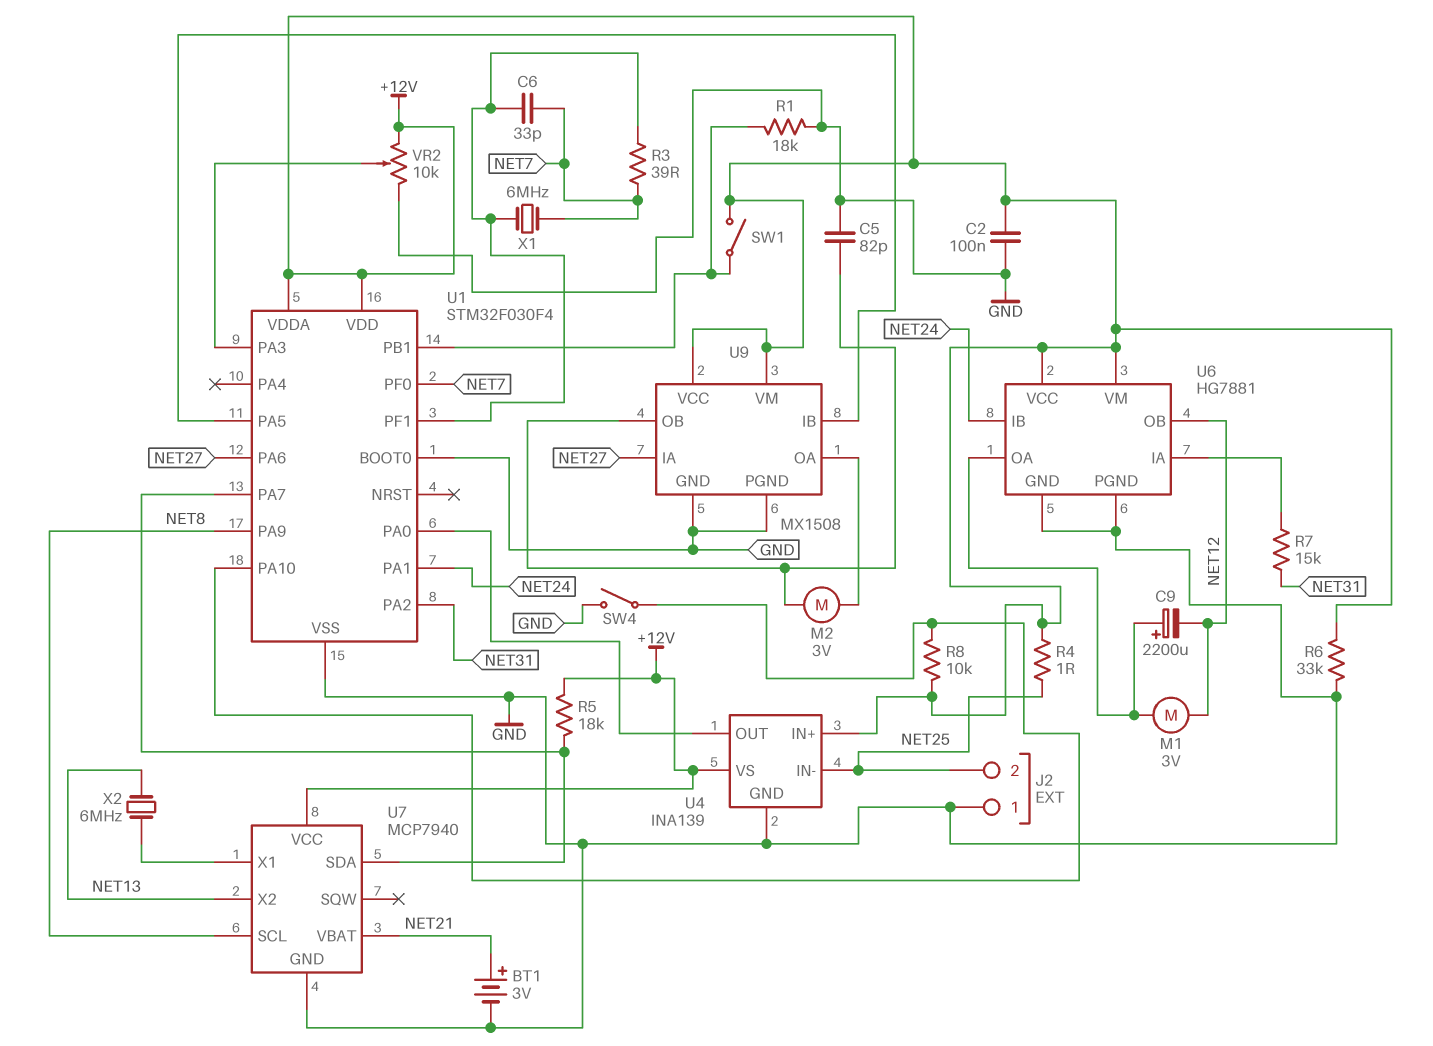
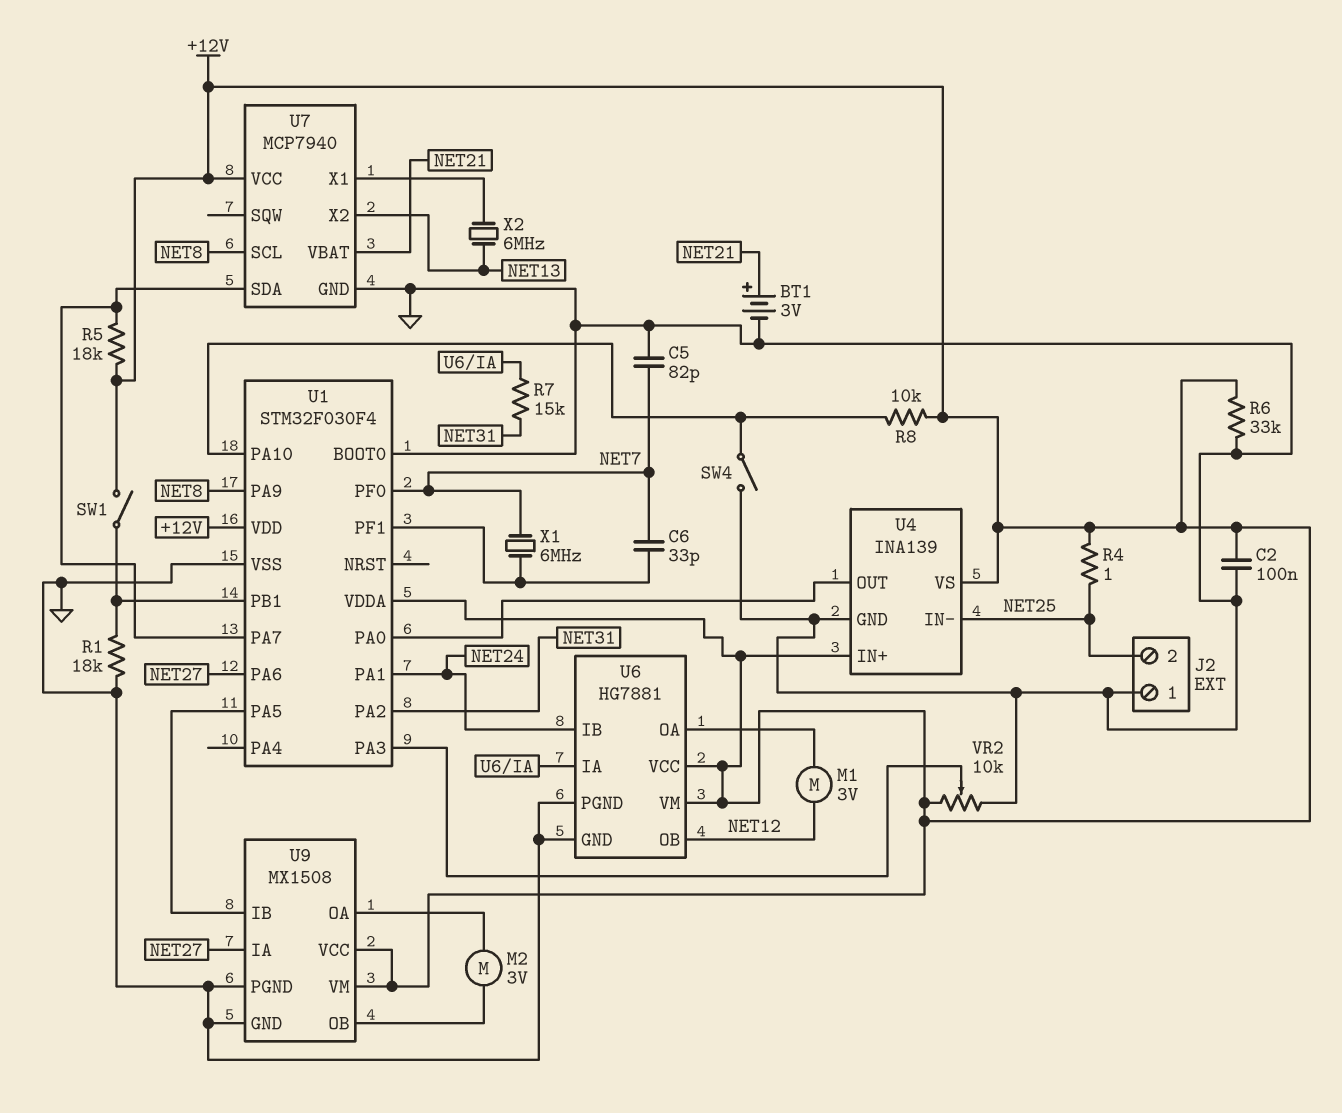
C5: 82pF (GND, U9/OB) -> 82pF (GND, NET7)
C9: 2200uF (plus U6/OA, minus NET12) -> none
R3: 39 (NET7, U1/PF1) -> none

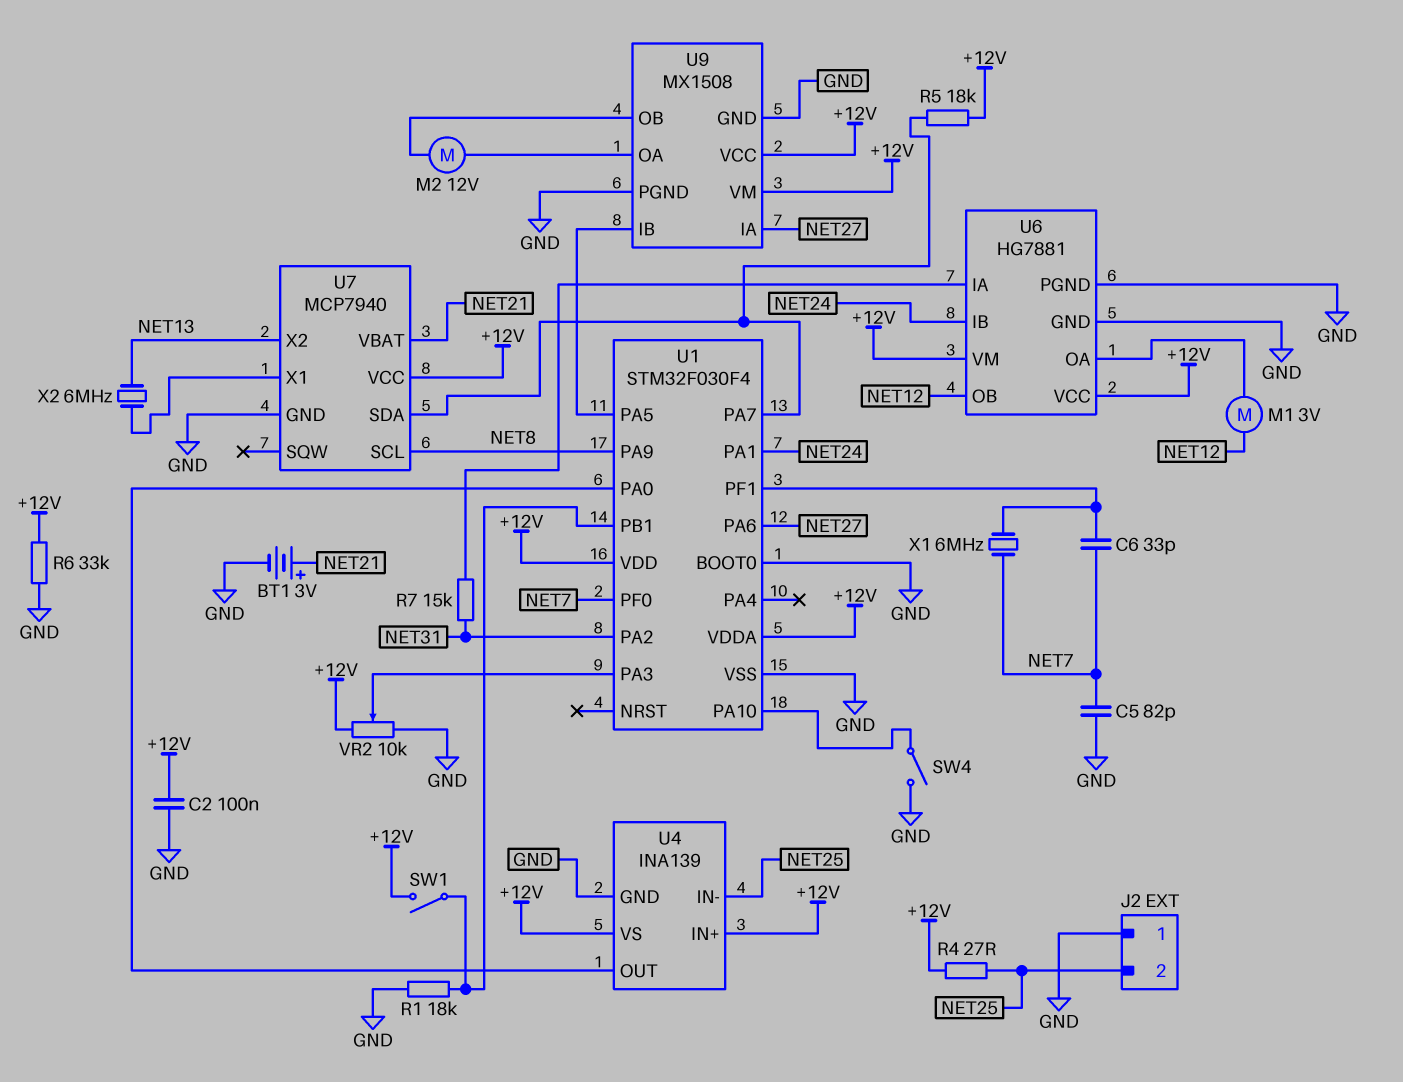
M2: motor 3V (U9/OA, U9/OB) -> motor 12V (U9/OA, U9/OB)
R4: 1 (+12V, NET25) -> 27 (+12V, NET25)
R8: 10k (+12V, U1/PA10) -> none

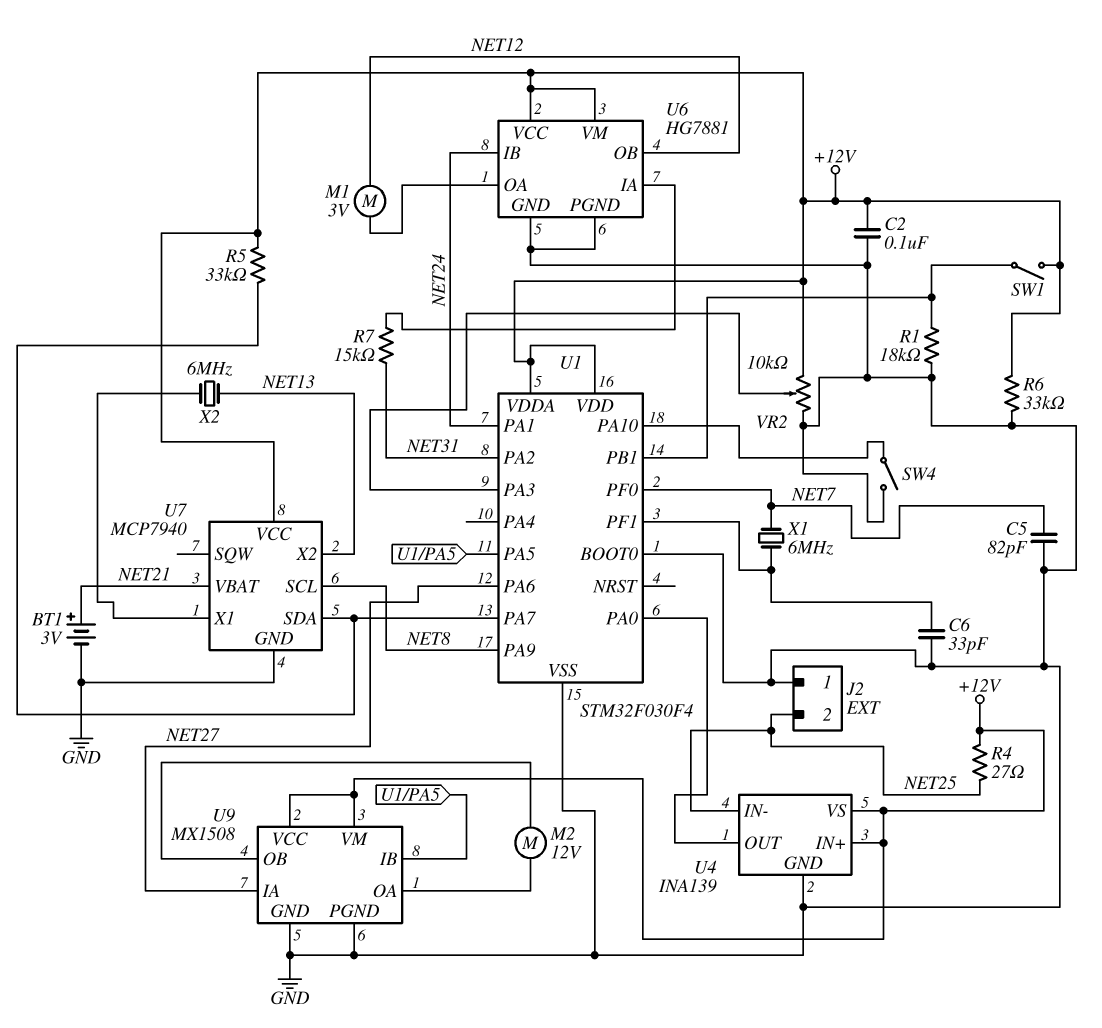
C6: 33pF (NET7, U1/PF1) -> 33pF (GND, U1/PF1)
R5: 18k (+12V, U1/PA7) -> 33k (+12V, U1/PA7)

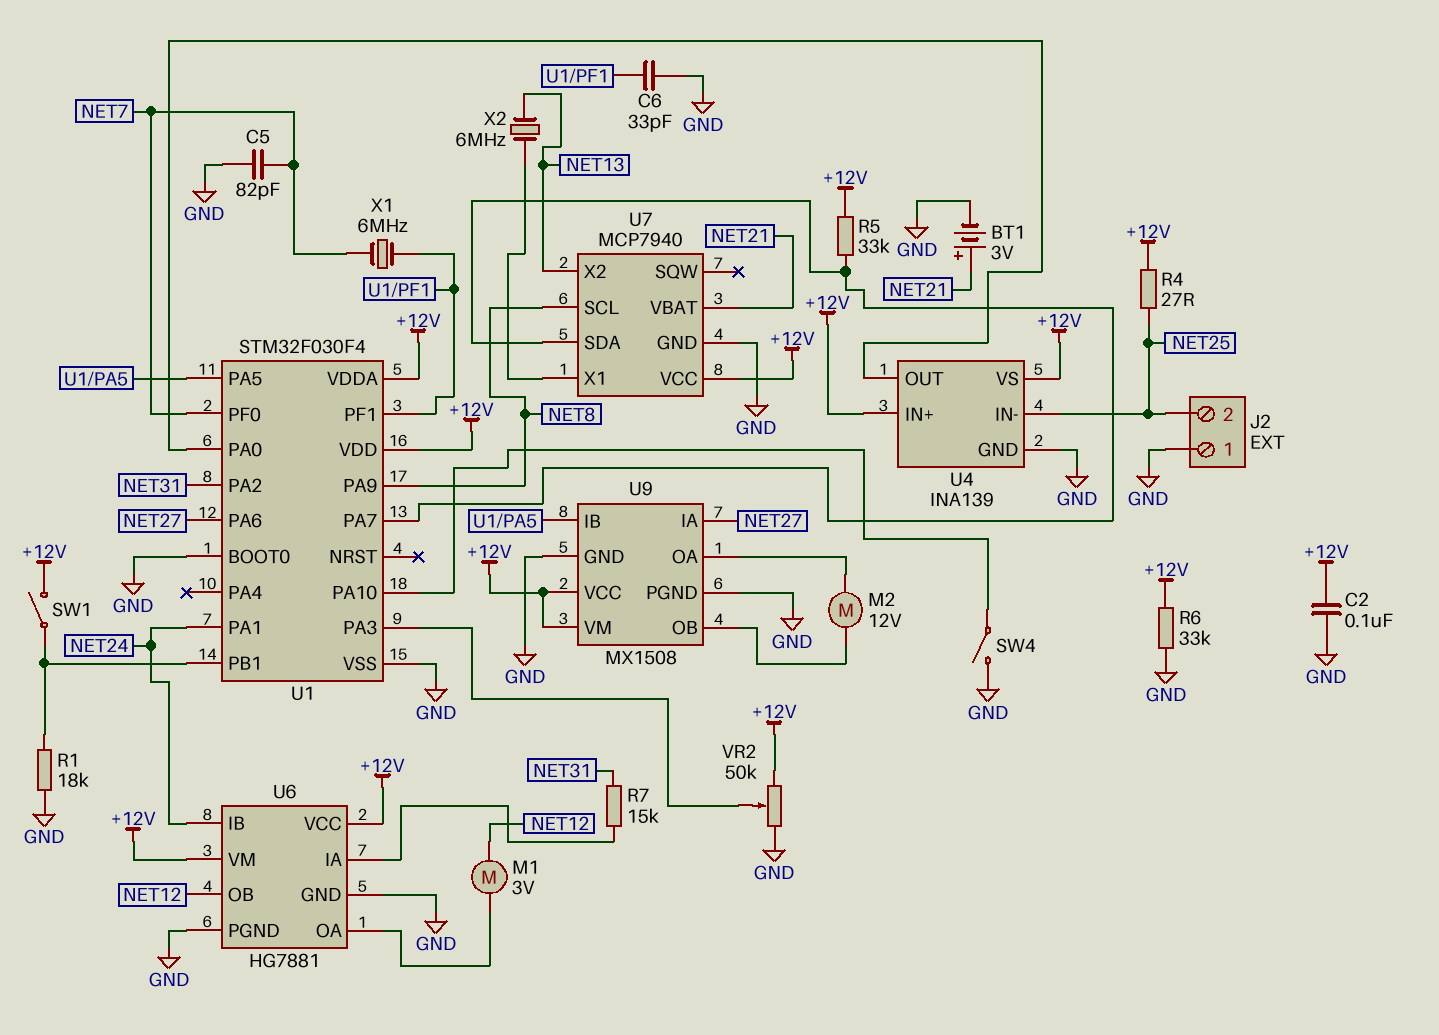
VR2: 10k (+12V, GND, wiper U1/PA3) -> 50k (+12V, GND, wiper U1/PA3)

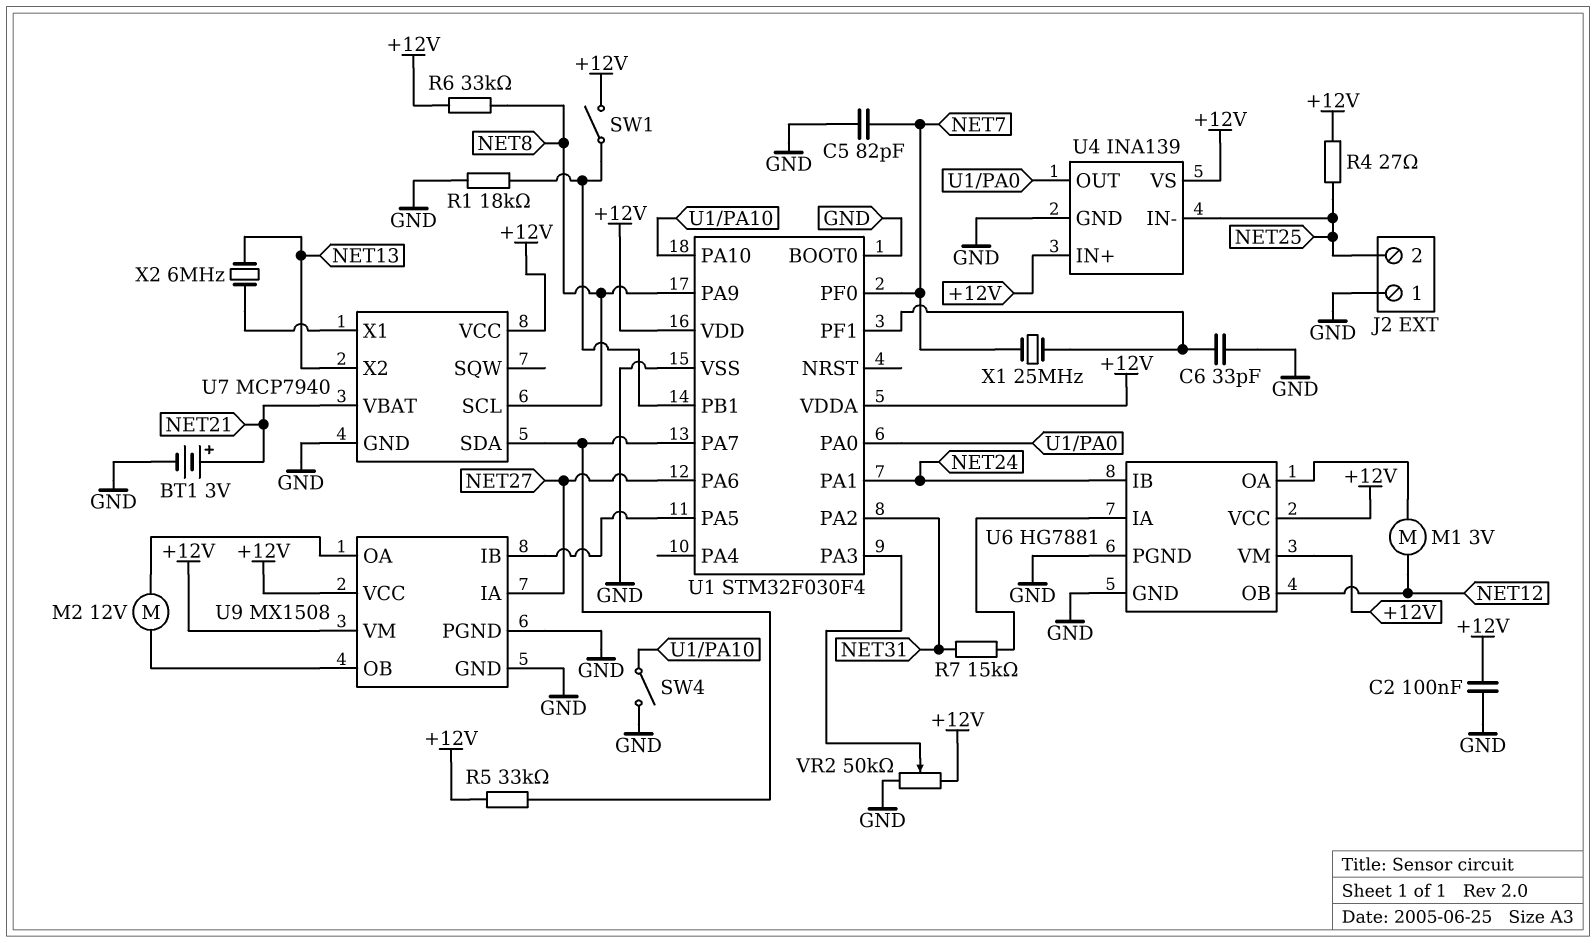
R6: 33k (+12V, GND) -> 33k (+12V, NET8)
X1: 6MHz (NET7, U1/PF1) -> 25MHz (NET7, U1/PF1)

